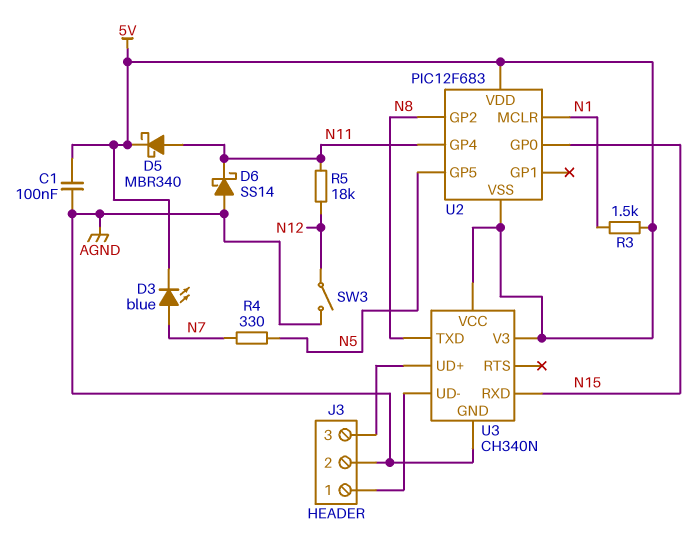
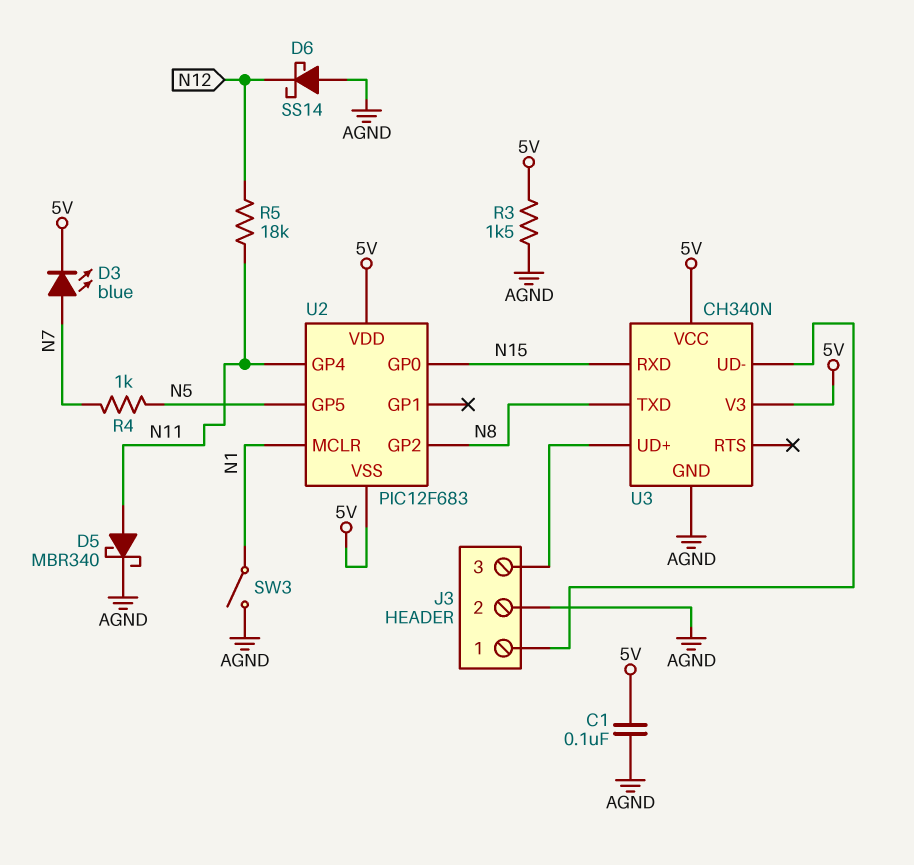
D5: schottky MBR340 (A N11, K 5V) -> schottky MBR340 (A N11, K AGND)
D6: schottky SS14 (A AGND, K N11) -> schottky SS14 (A AGND, K N12)
R3: 1.5k (5V, N1) -> 1.5k (5V, AGND)
R4: 330 (N5, N7) -> 1k (N5, N7)
SW3: switch (AGND, N12) -> switch (AGND, N1)

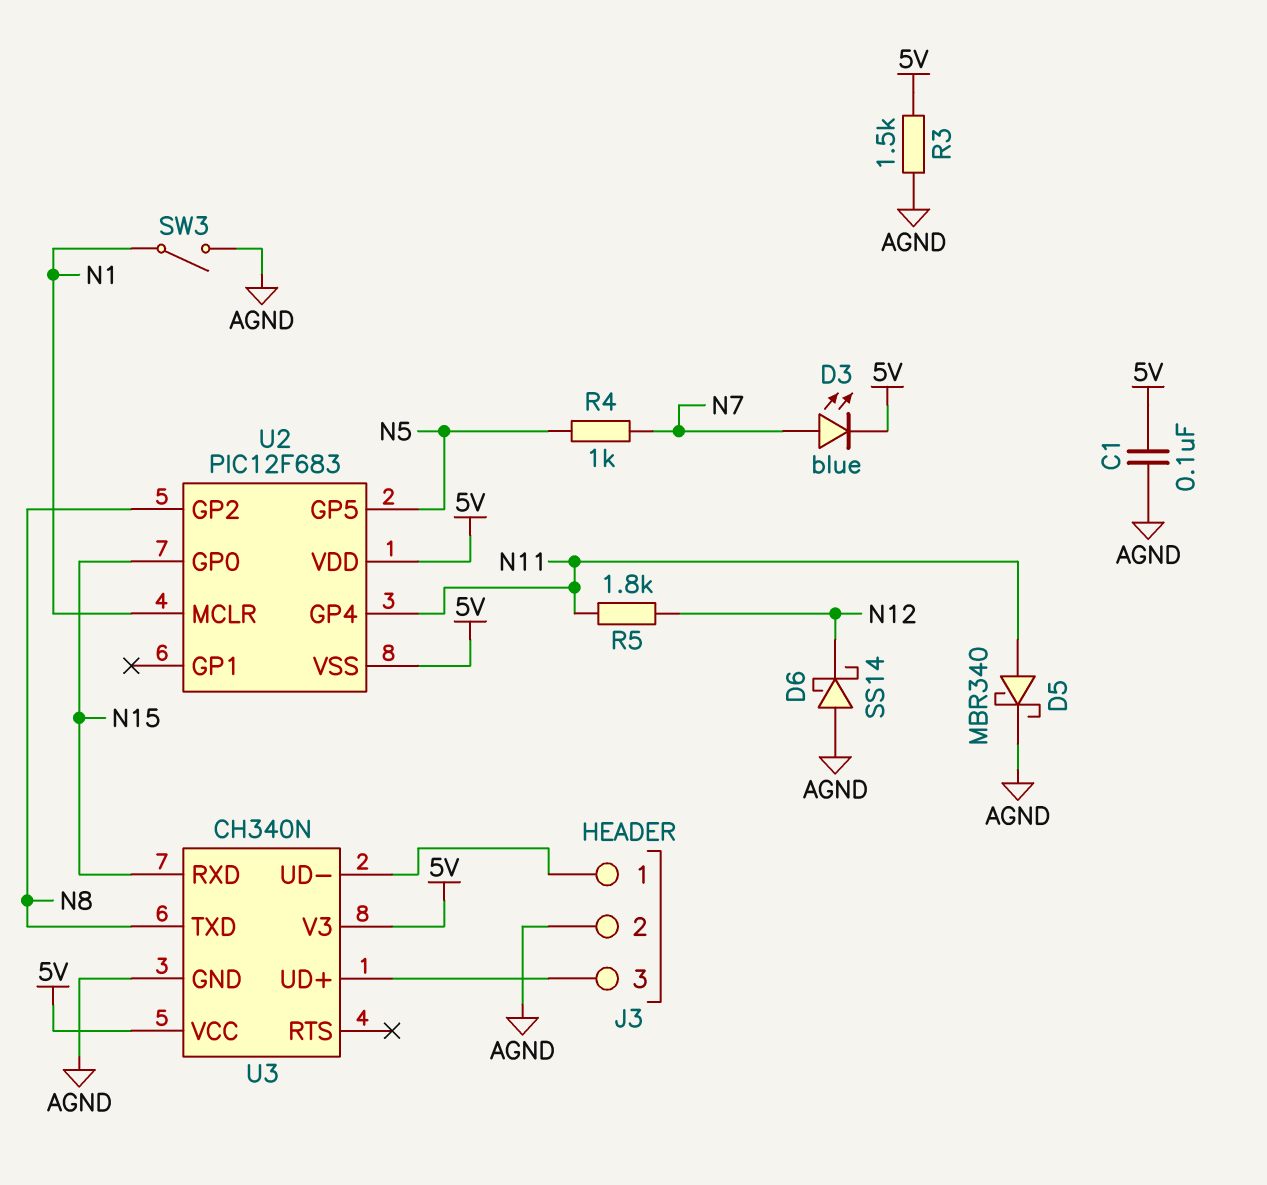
R5: 18k (N11, N12) -> 1.8k (N11, N12)

